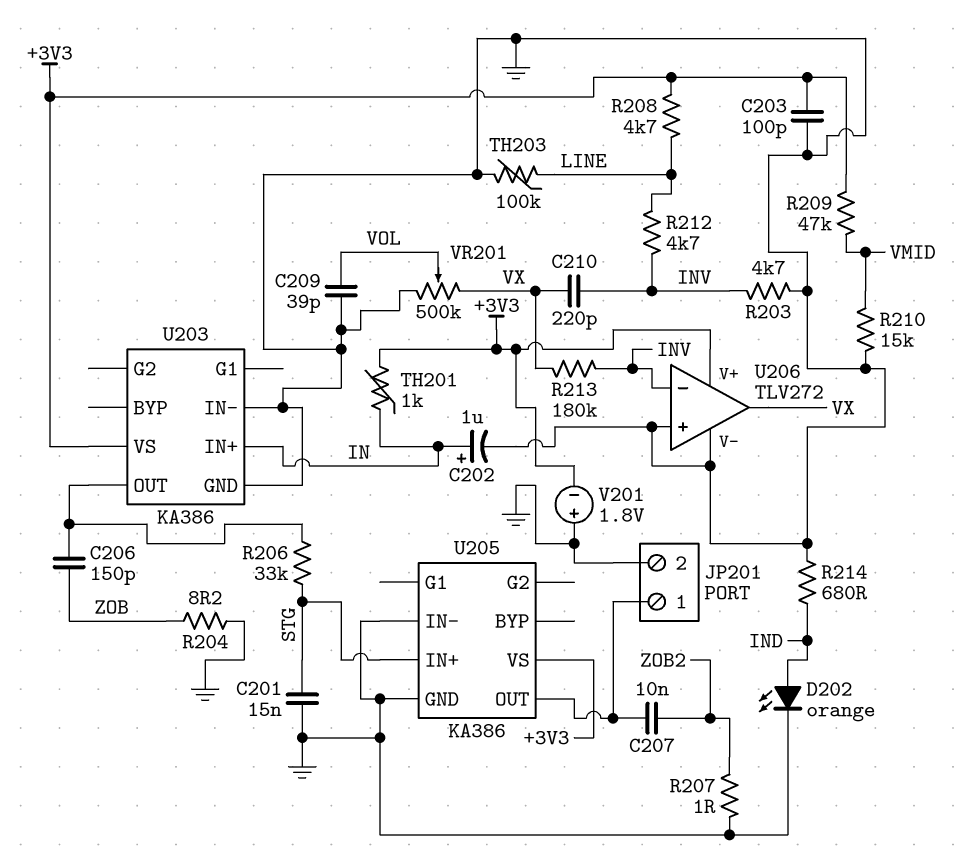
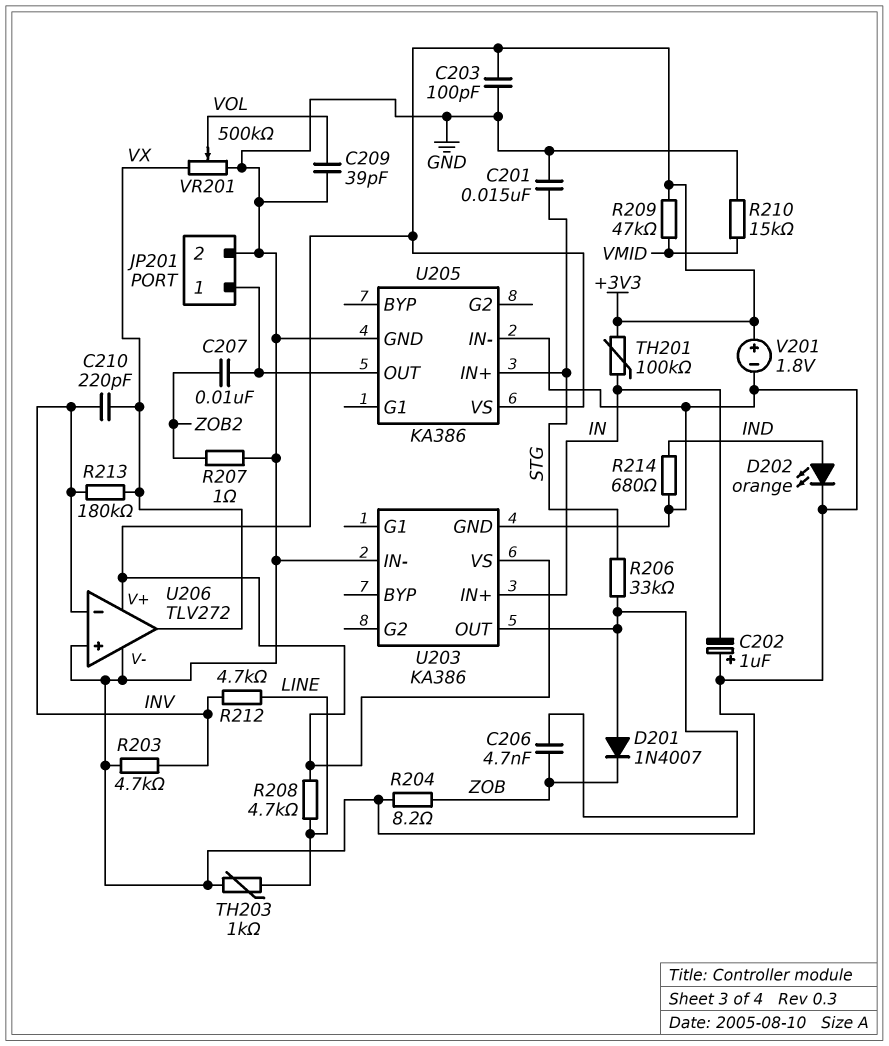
C202: 1uF (plus IN, minus GND) -> 1uF (plus GND, minus IN)
C206: 150pF (U203/OUT, ZOB) -> 4.7nF (U203/OUT, ZOB)
D201: none -> diode 1N4007 (A U203/OUT, K ZOB)
TH201: 1k (+3V3, IN) -> 100k (+3V3, IN)
TH203: 100k (GND, LINE) -> 1k (GND, LINE)
V201: 1.8V (plus GND, minus +3V3) -> 1.8V (plus +3V3, minus GND)

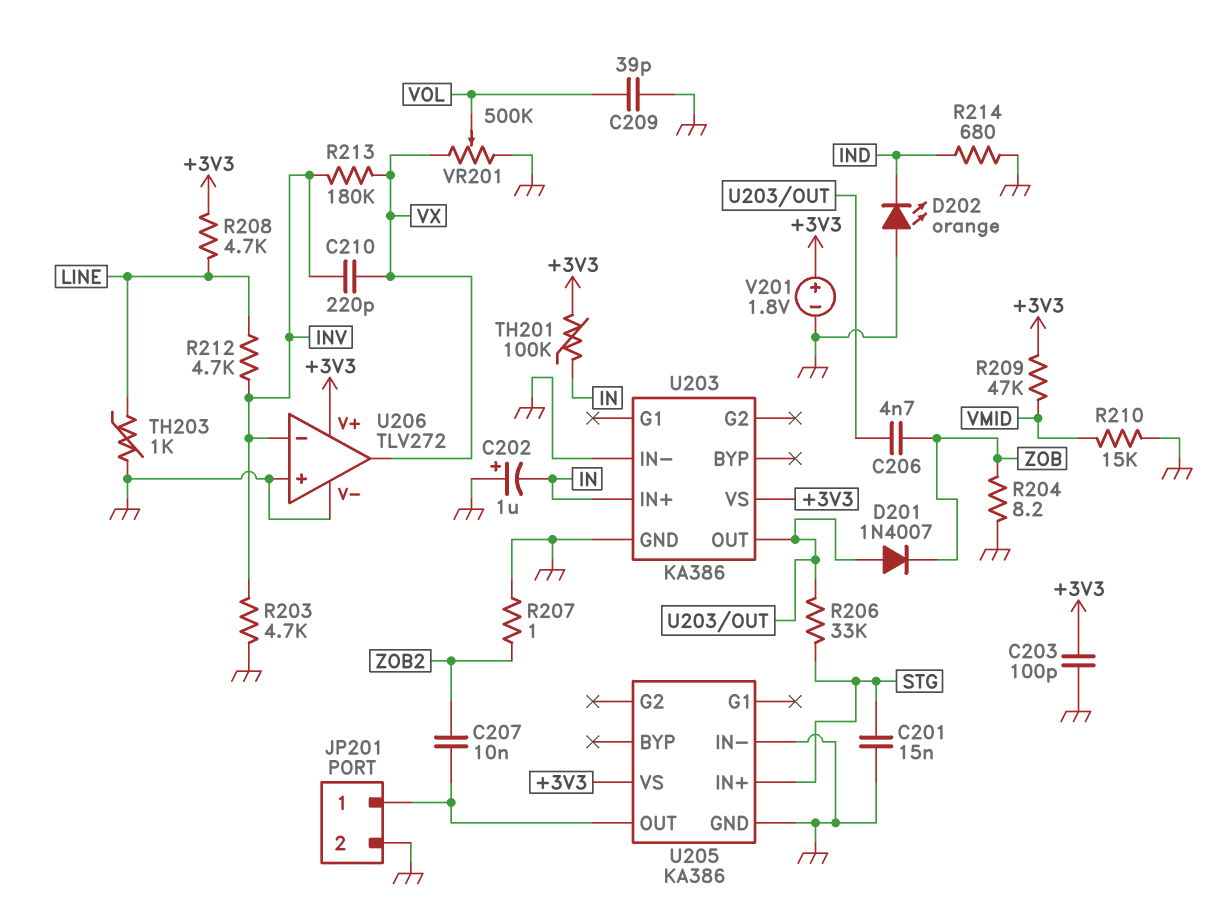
D202: LED orange (A IND, K GND) -> LED orange (A GND, K IND)

